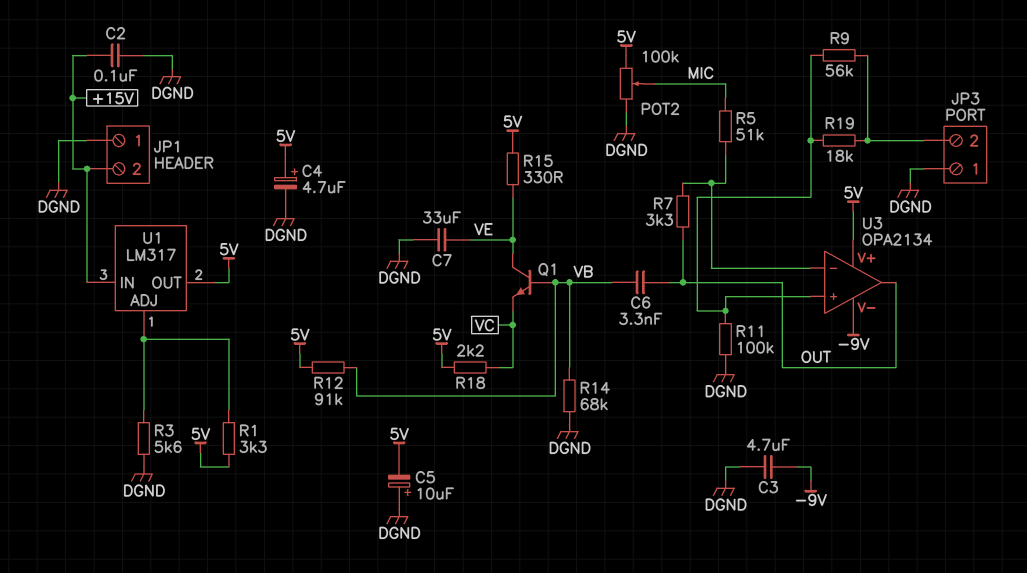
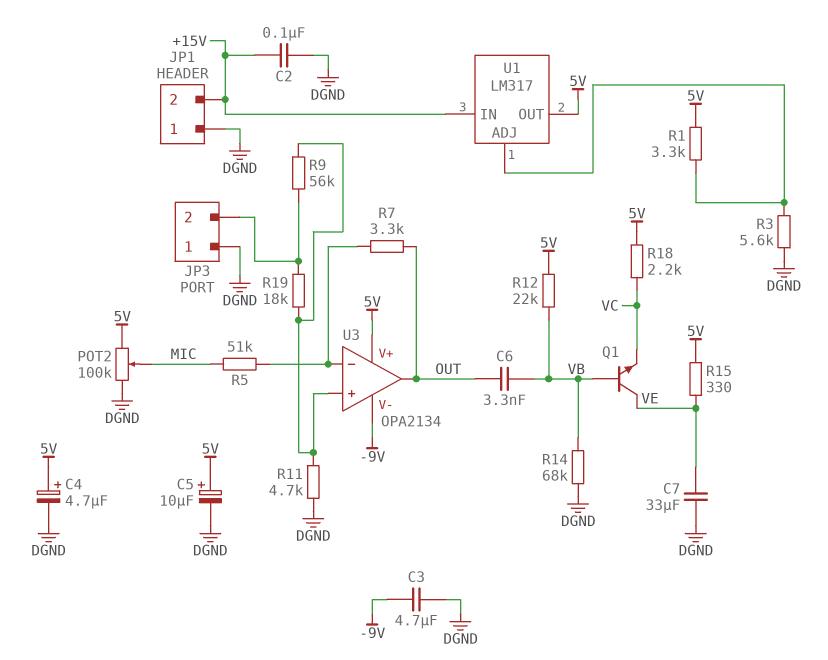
C5: 10uF (plus DGND, minus 5V) -> 10uF (plus 5V, minus DGND)
R11: 100k (DGND, U3/in+) -> 4.7k (DGND, U3/in+)
R12: 91k (5V, VB) -> 22k (5V, VB)

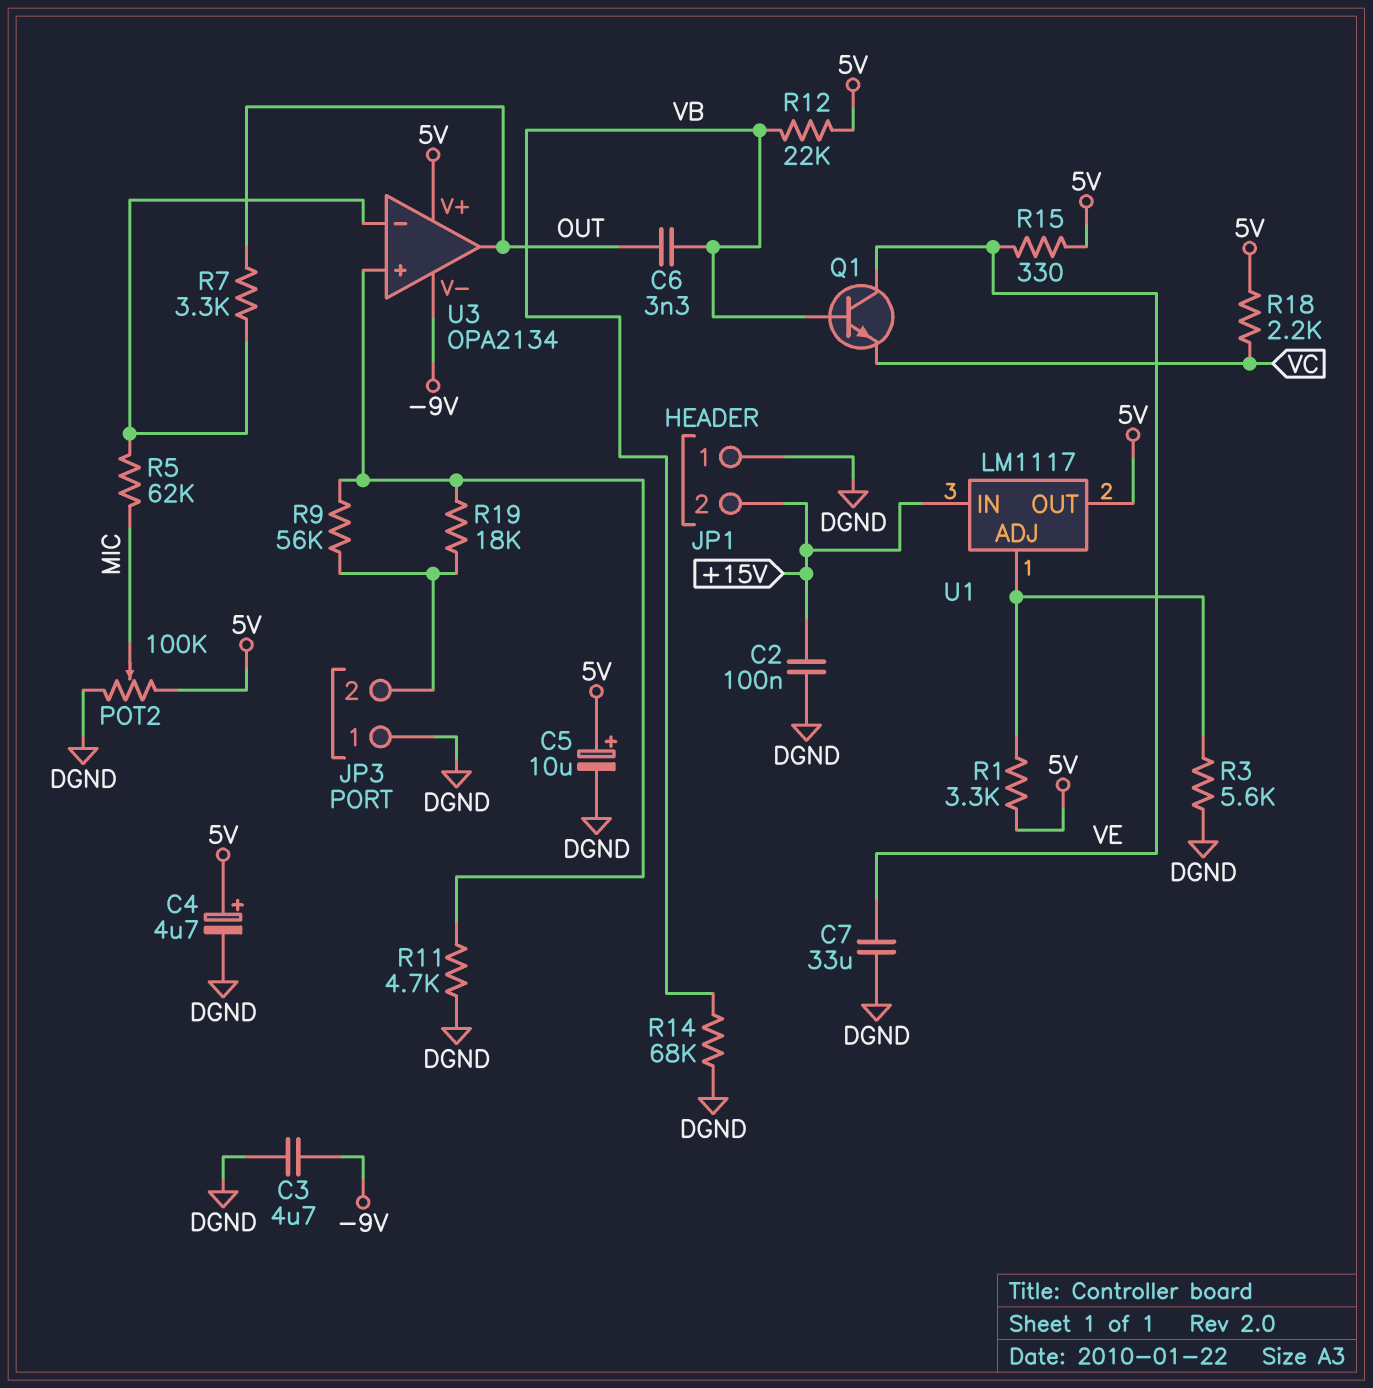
R5: 51k (MIC, U3/in-) -> 62k (MIC, U3/in-)
U1: LM317 -> LM1117

